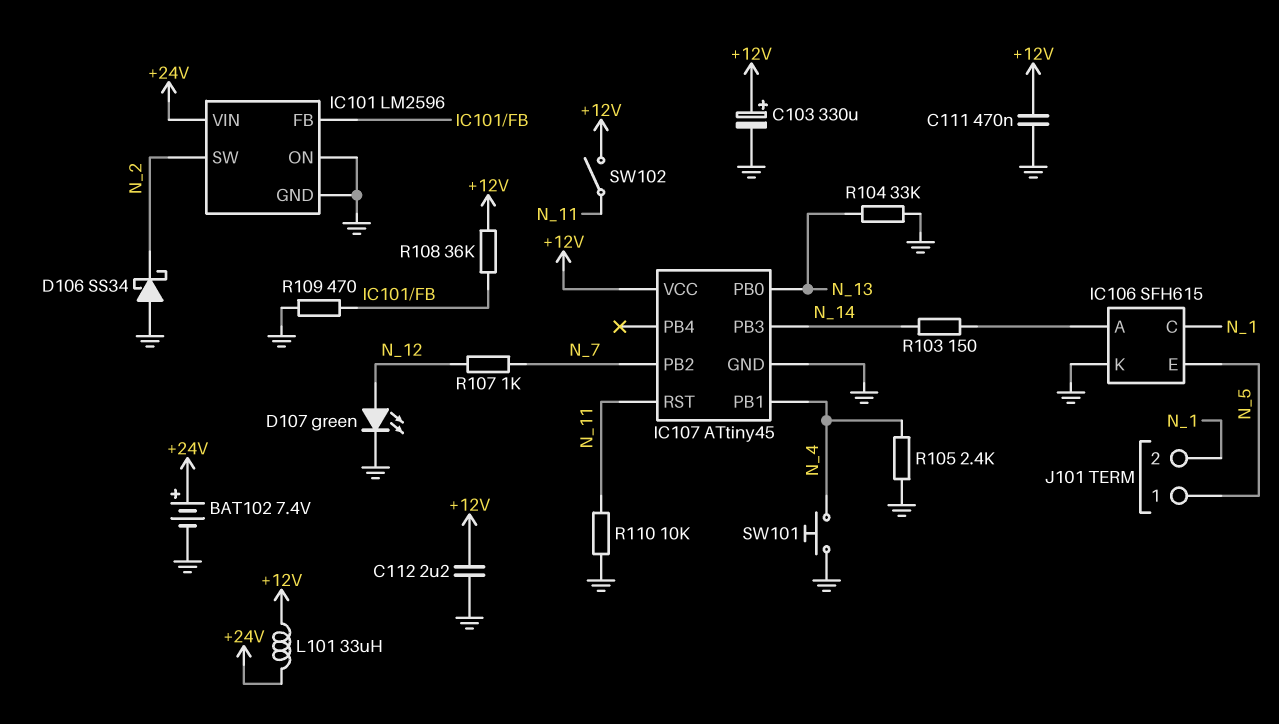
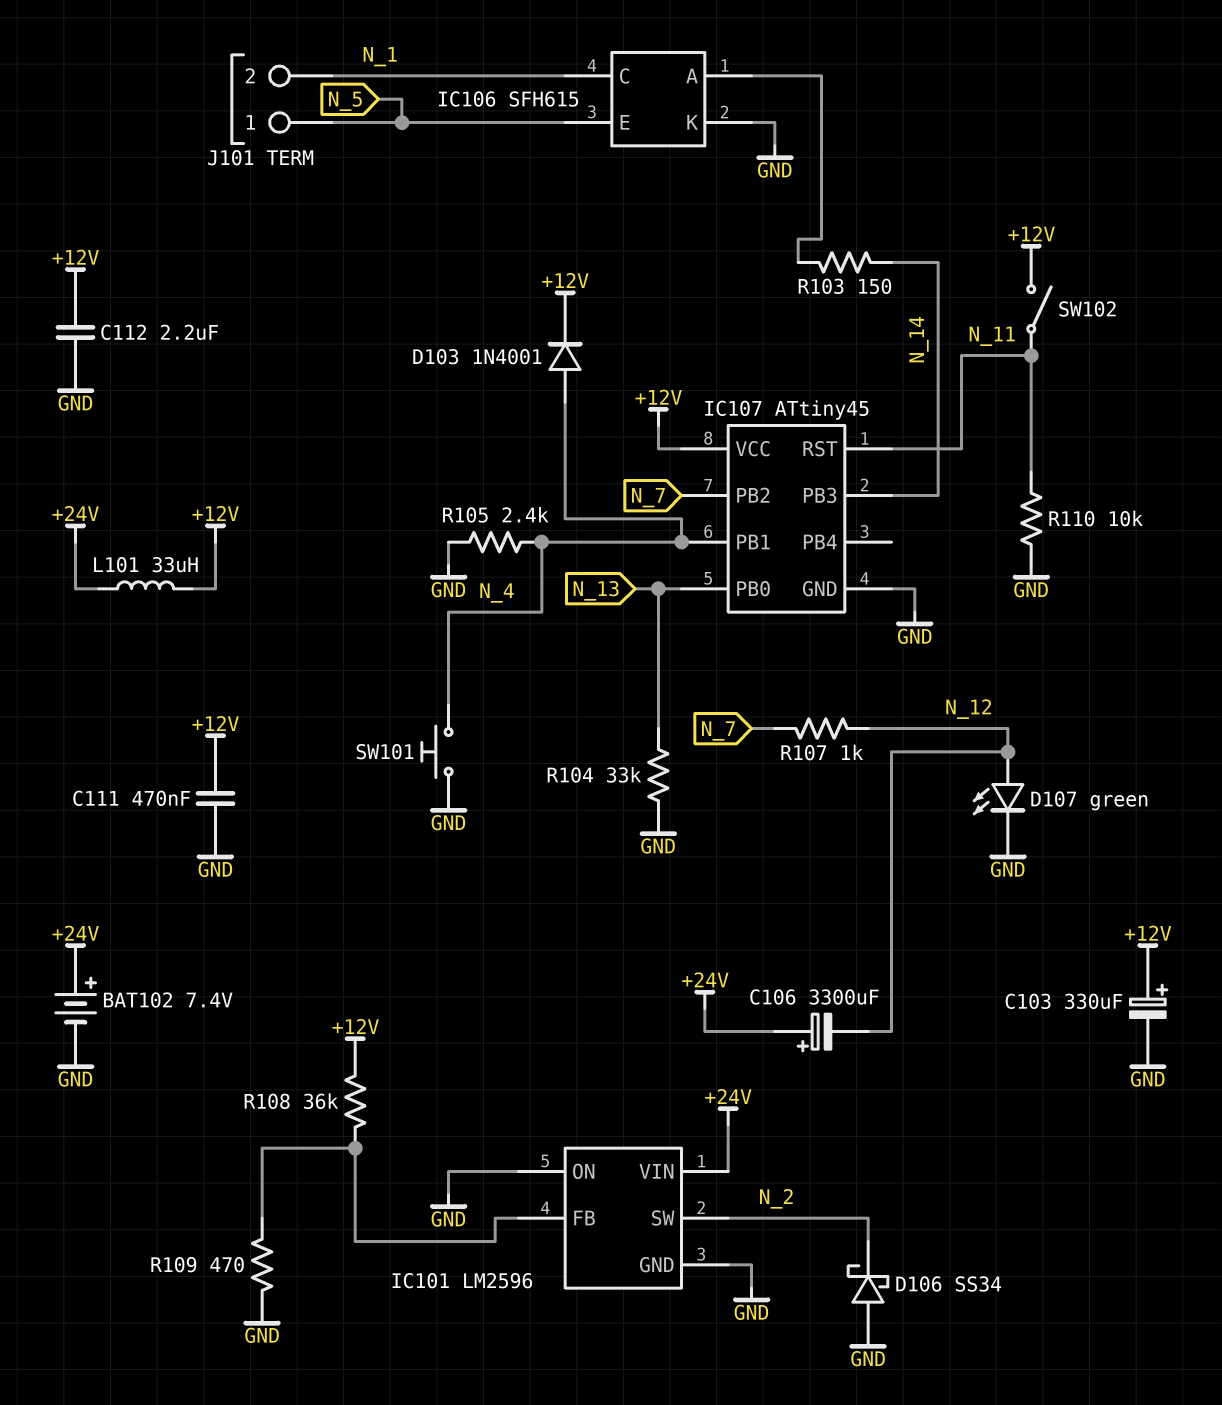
C106: none -> 3300uF (plus +24V, minus N_12)
D103: none -> diode 1N4001 (A N_4, K +12V)

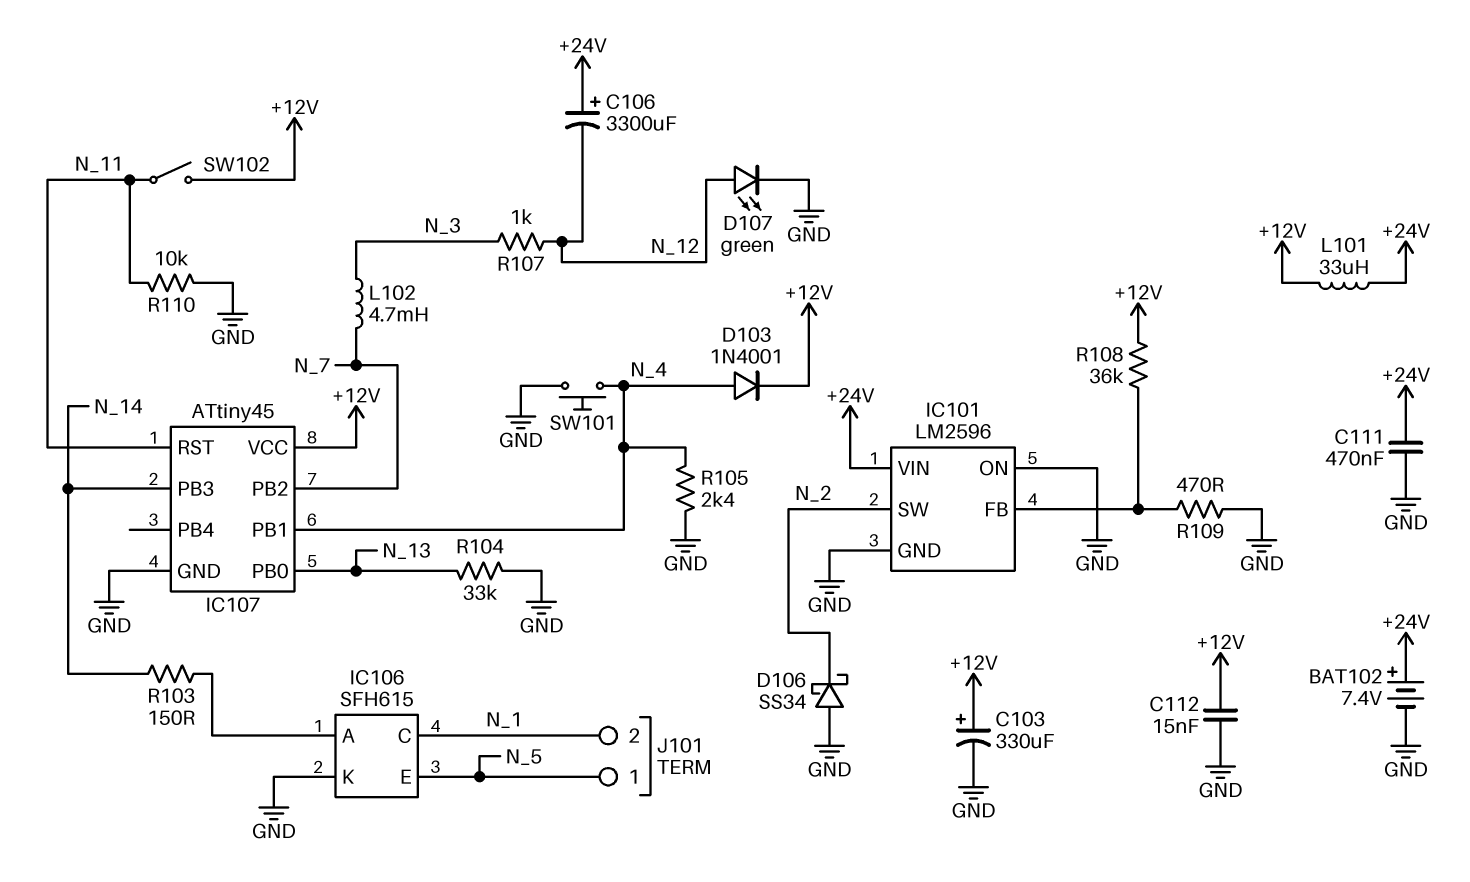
C111: 470nF (+12V, GND) -> 470nF (+24V, GND)
C112: 2.2uF (+12V, GND) -> 15nF (+12V, GND)
L102: none -> 4.7mH (N_3, N_7)
R107: 1k (N_7, N_12) -> 1k (N_3, N_12)

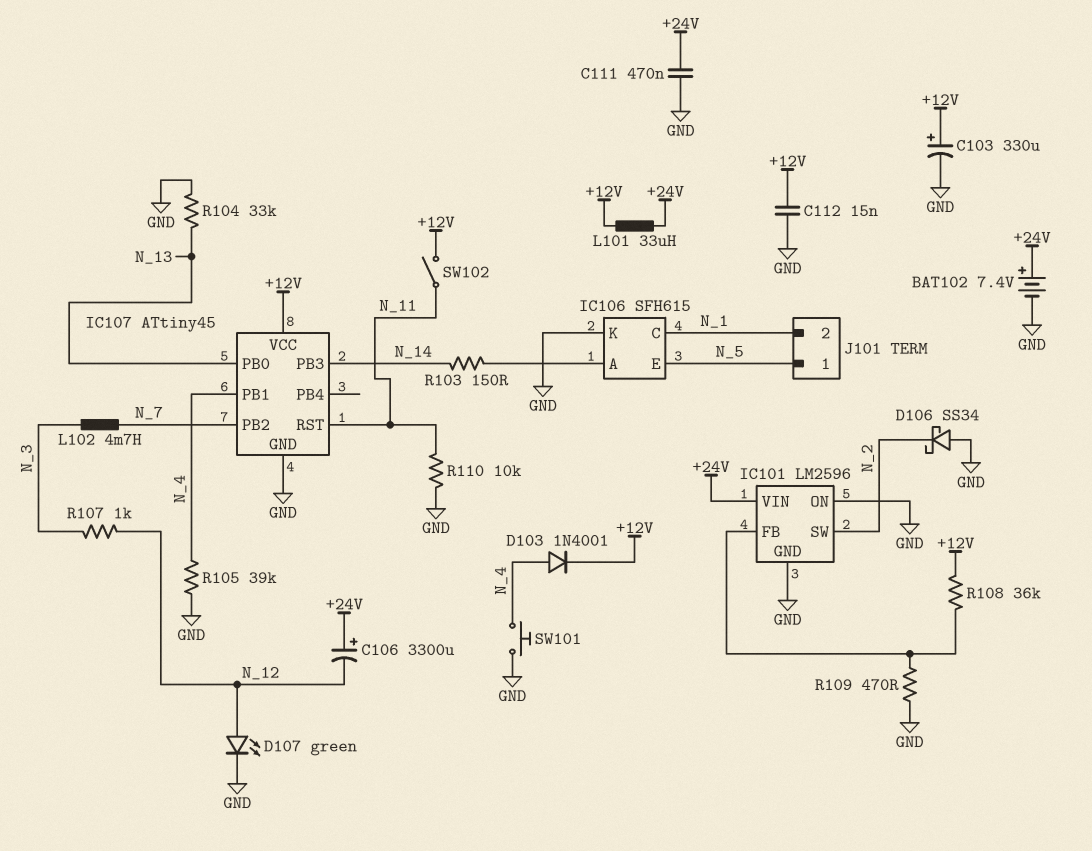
R105: 2.4k (GND, N_4) -> 39k (GND, N_4)

